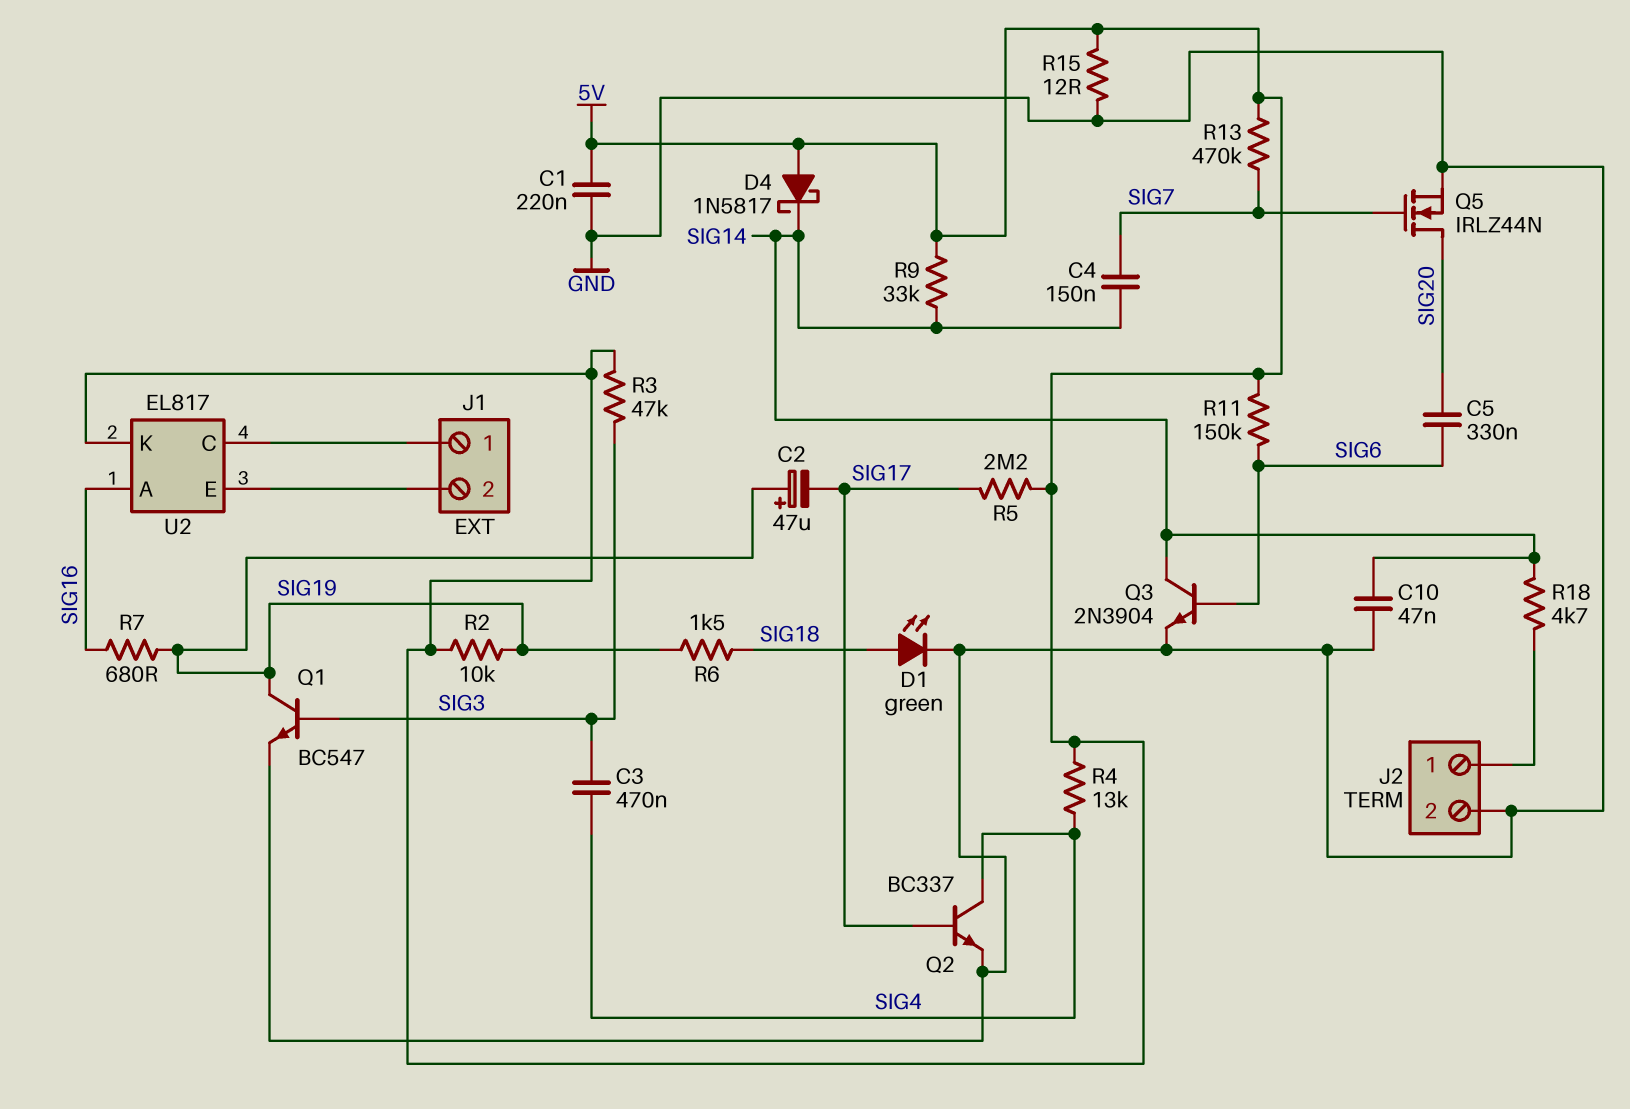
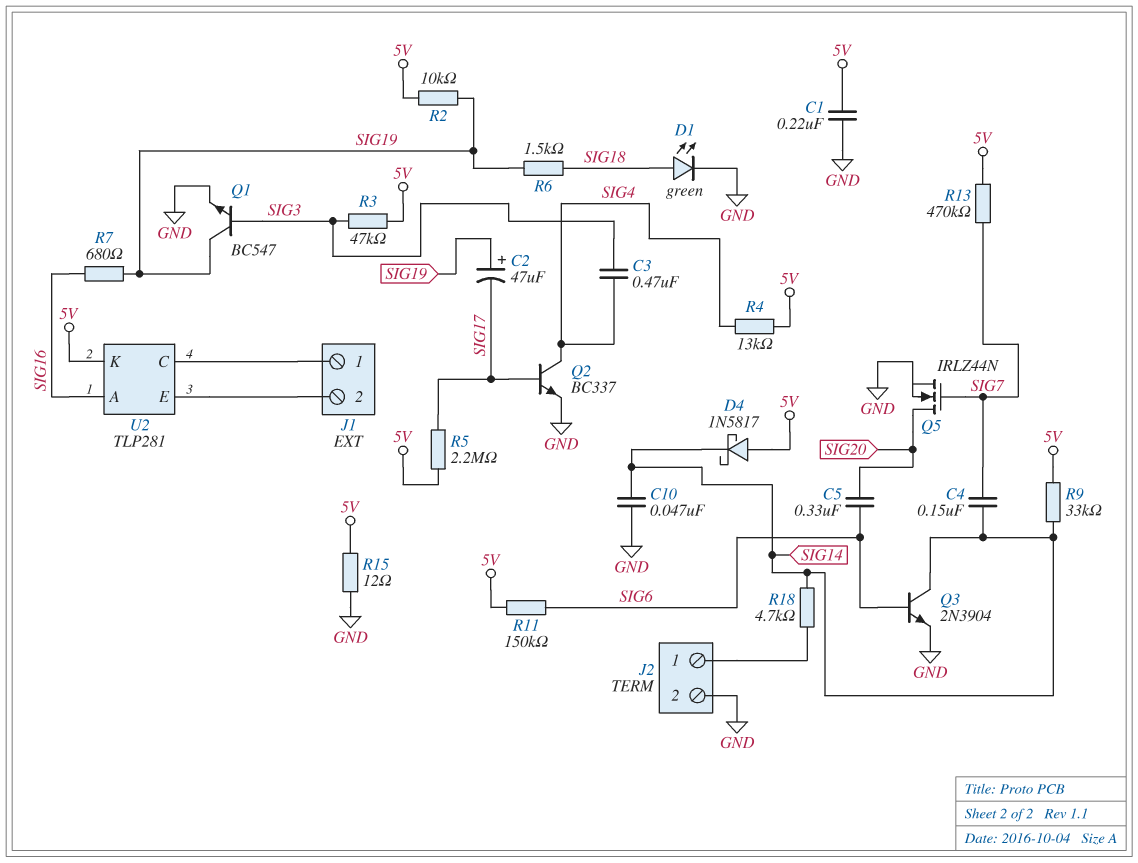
U2: EL817 -> TLP281

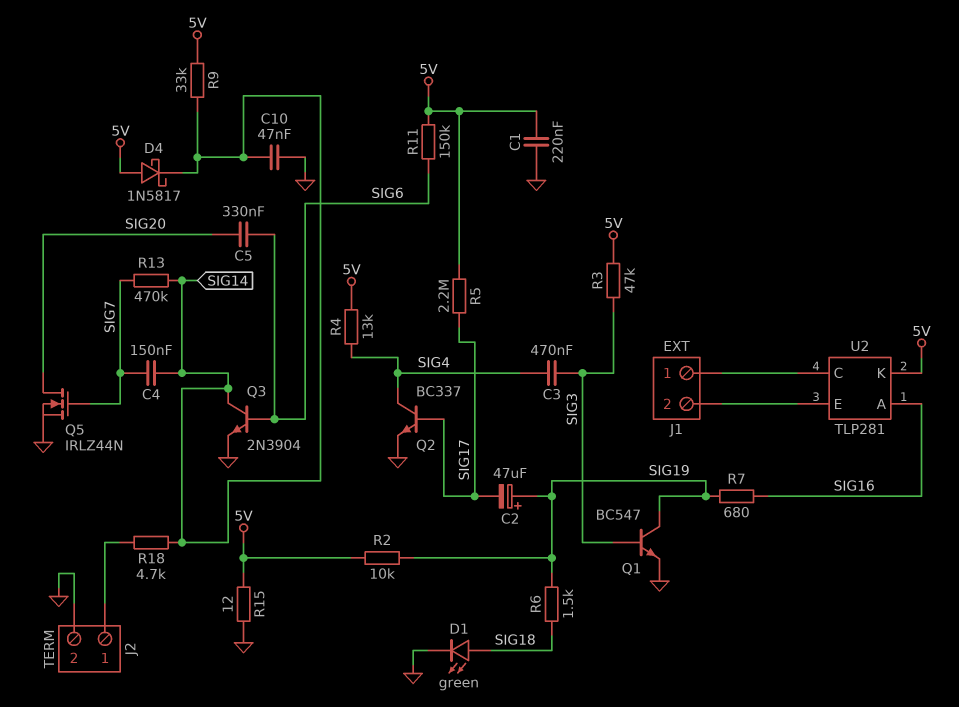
R13: 470k (5V, SIG7) -> 470k (SIG7, SIG14)

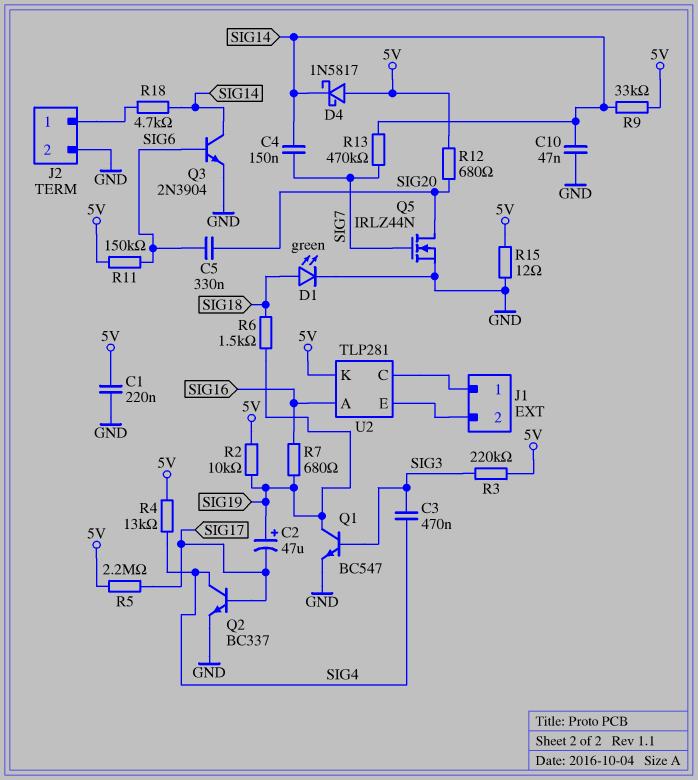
R3: 47k (5V, SIG3) -> 220k (5V, SIG3)
R12: none -> 680 (5V, SIG20)

